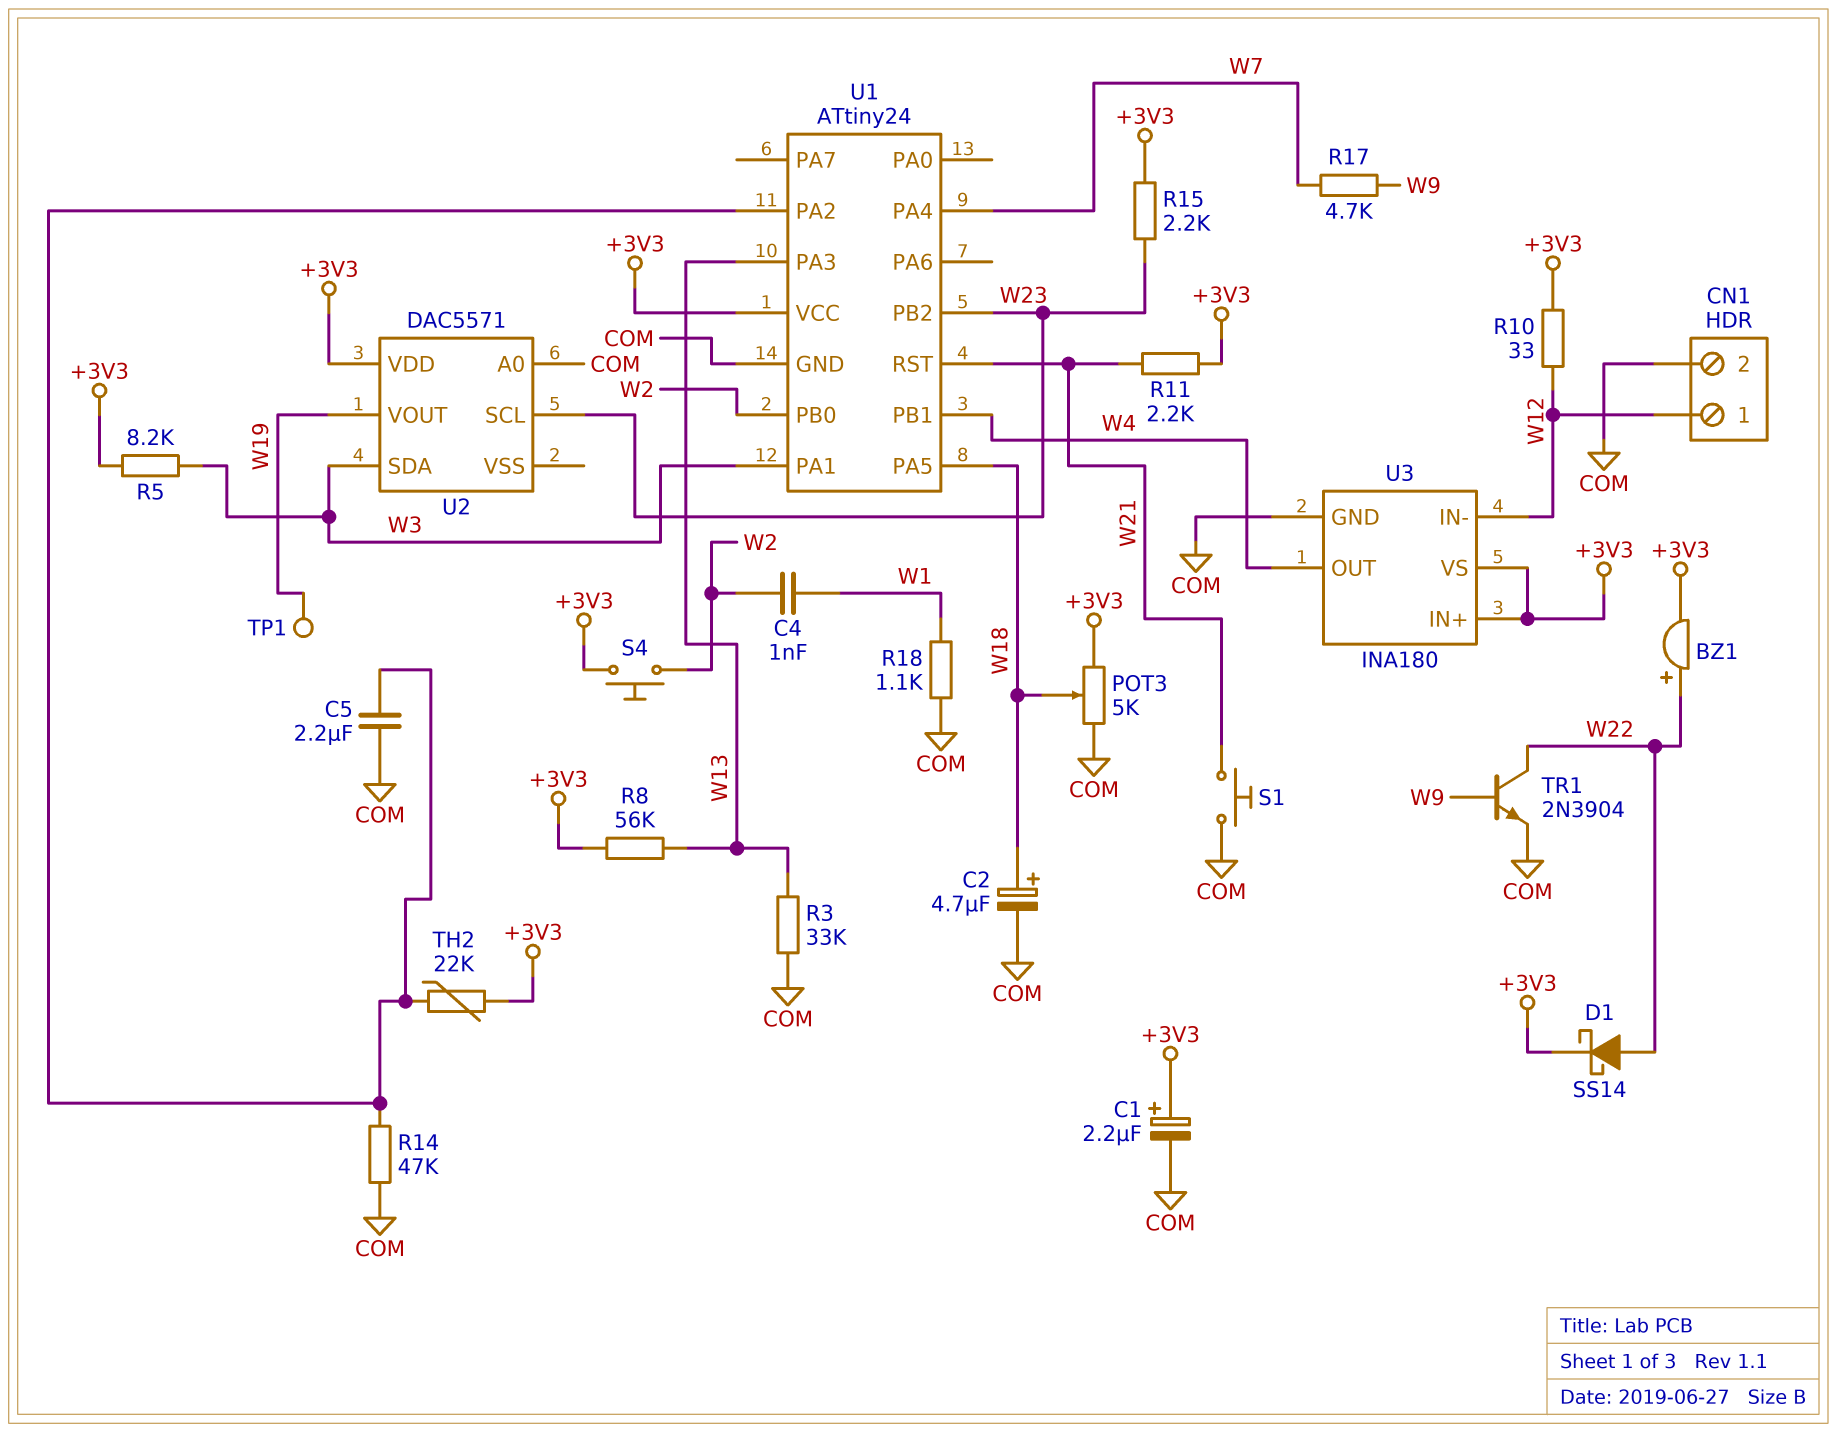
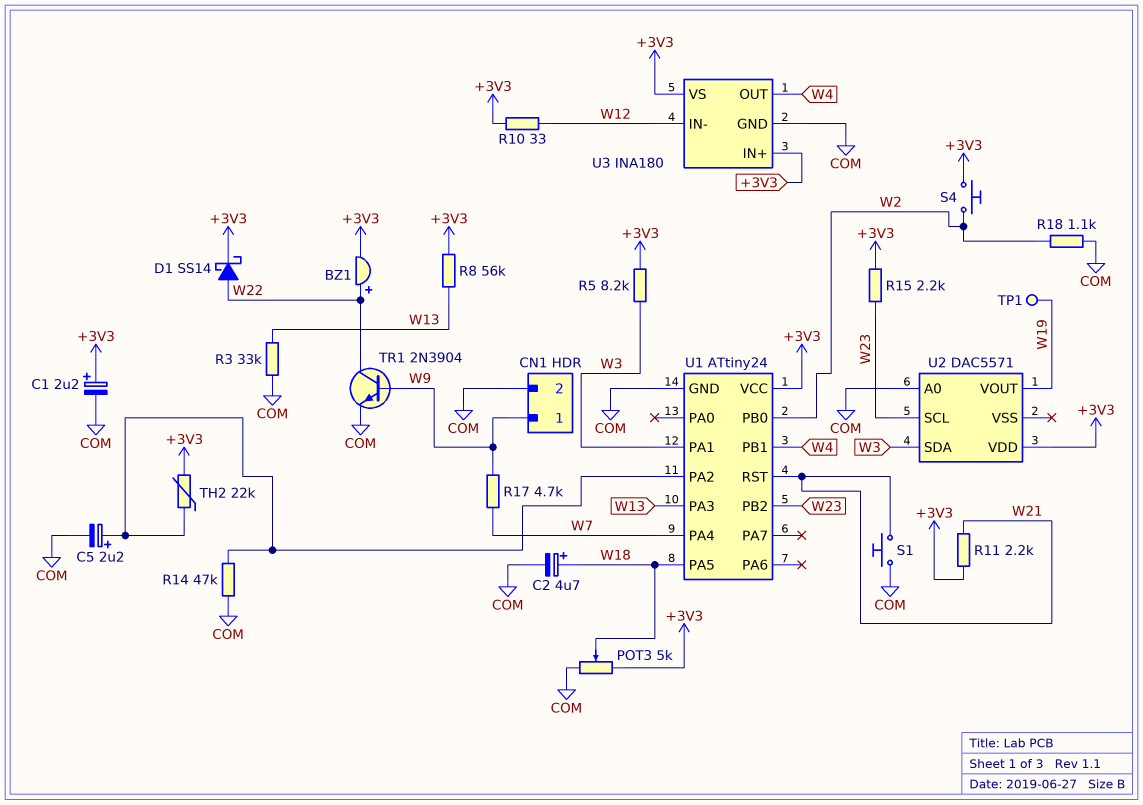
C4: 1nF (W1, W2) -> none
C5: 2.2uF (COM, U1/PA2) -> 2.2uF (plus U1/PA2, minus COM)
CN1 pin 1: W12 -> W9
R18: 1.1k (COM, W1) -> 1.1k (COM, W2)

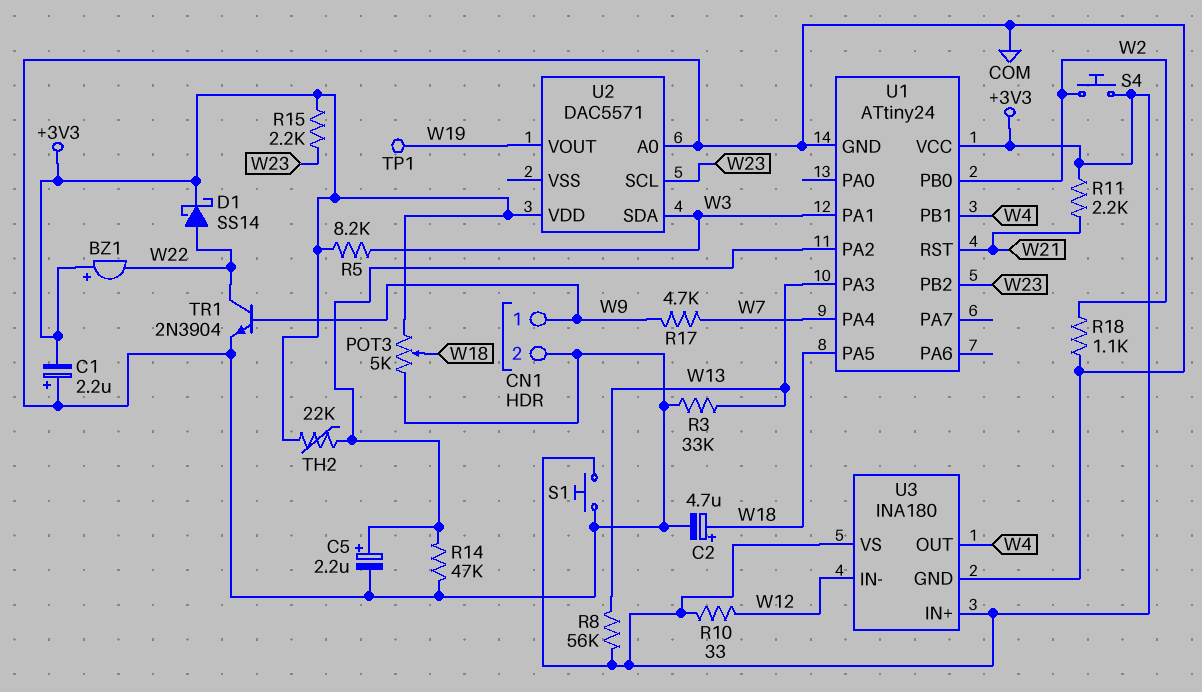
BZ1: buzzer (plus W22, minus +3V3) -> buzzer (plus +3V3, minus W22)
C1: 2.2uF (plus +3V3, minus COM) -> 2.2uF (plus COM, minus +3V3)
S1: button (COM, W21) -> button (+3V3, COM)

